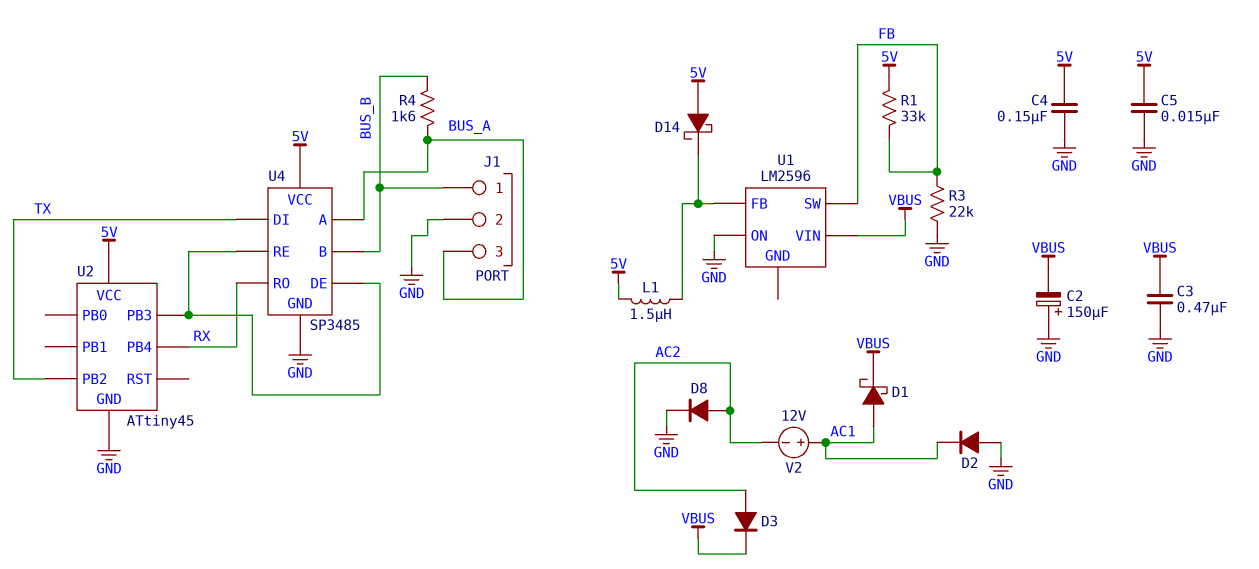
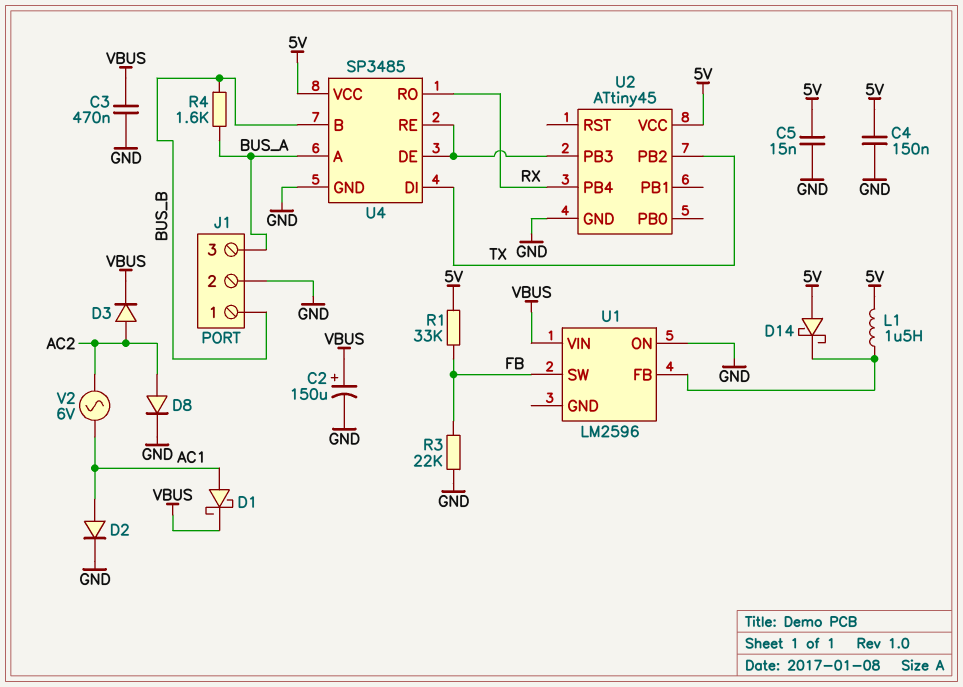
C2: 150uF (plus GND, minus VBUS) -> 150uF (plus VBUS, minus GND)
D2: diode (A GND, K AC1) -> diode (A AC1, K GND)
V2: 12V (plus AC1, minus AC2) -> AC 6V (AC1, AC2)

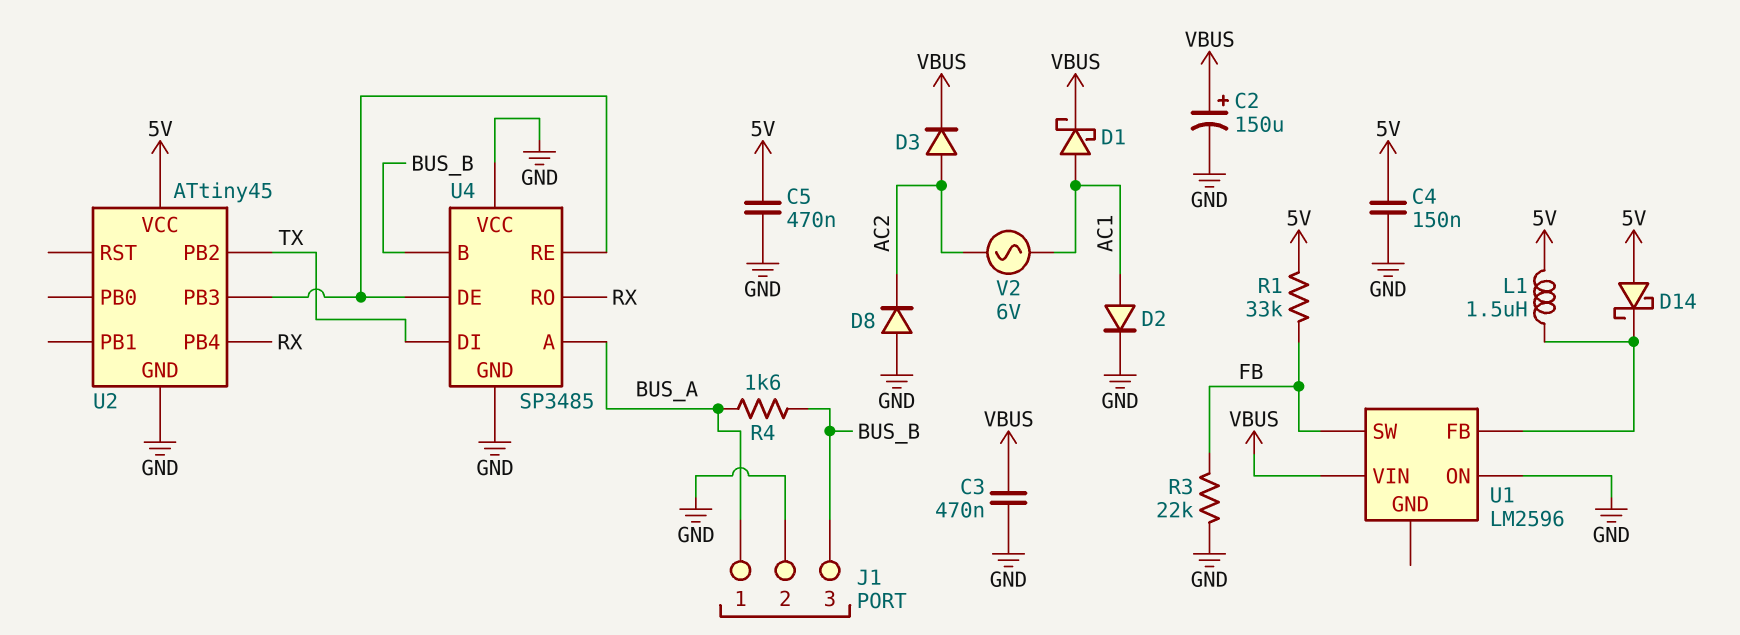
C5: 15nF (5V, GND) -> 470nF (5V, GND)
D8: diode (A AC2, K GND) -> diode (A GND, K AC2)
J1 pin 1: BUS_B -> BUS_A
J1 pin 3: BUS_A -> BUS_B
U4 pin VCC: 5V -> GND

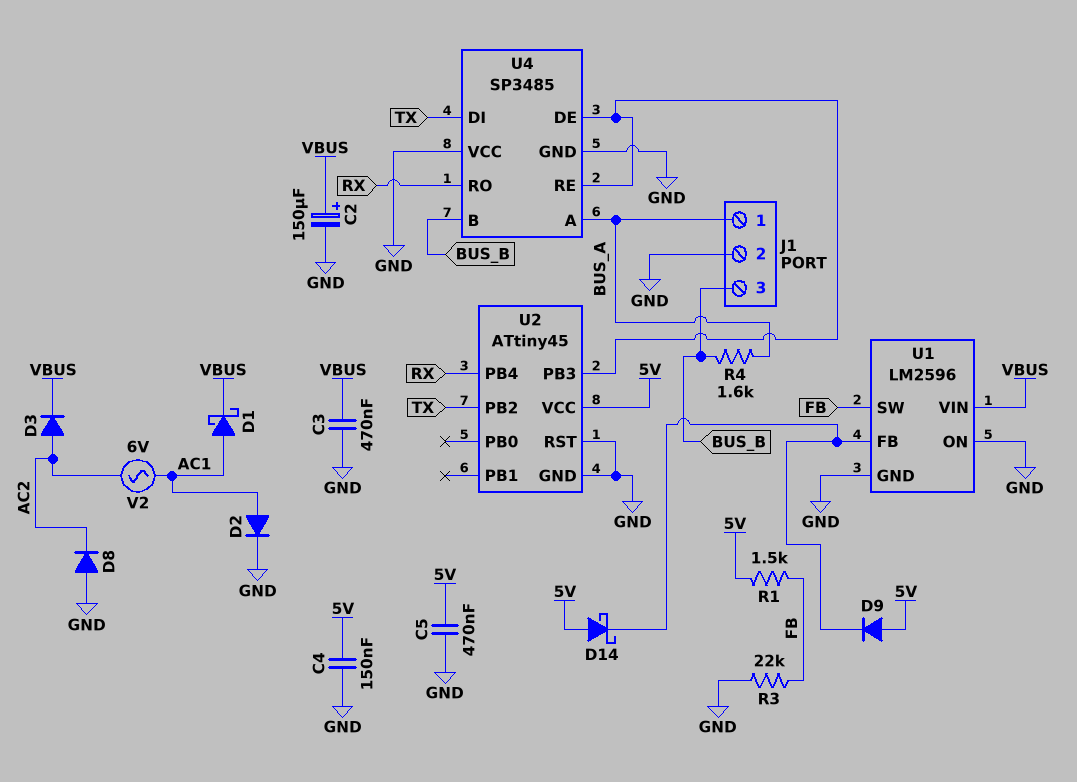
D9: none -> diode (A 5V, K U1/FB)
L1: 1.5uH (5V, U1/FB) -> none
R1: 33k (5V, FB) -> 1.5k (5V, FB)
U1 pin GND: none -> GND
U2 pin RST: none -> GND

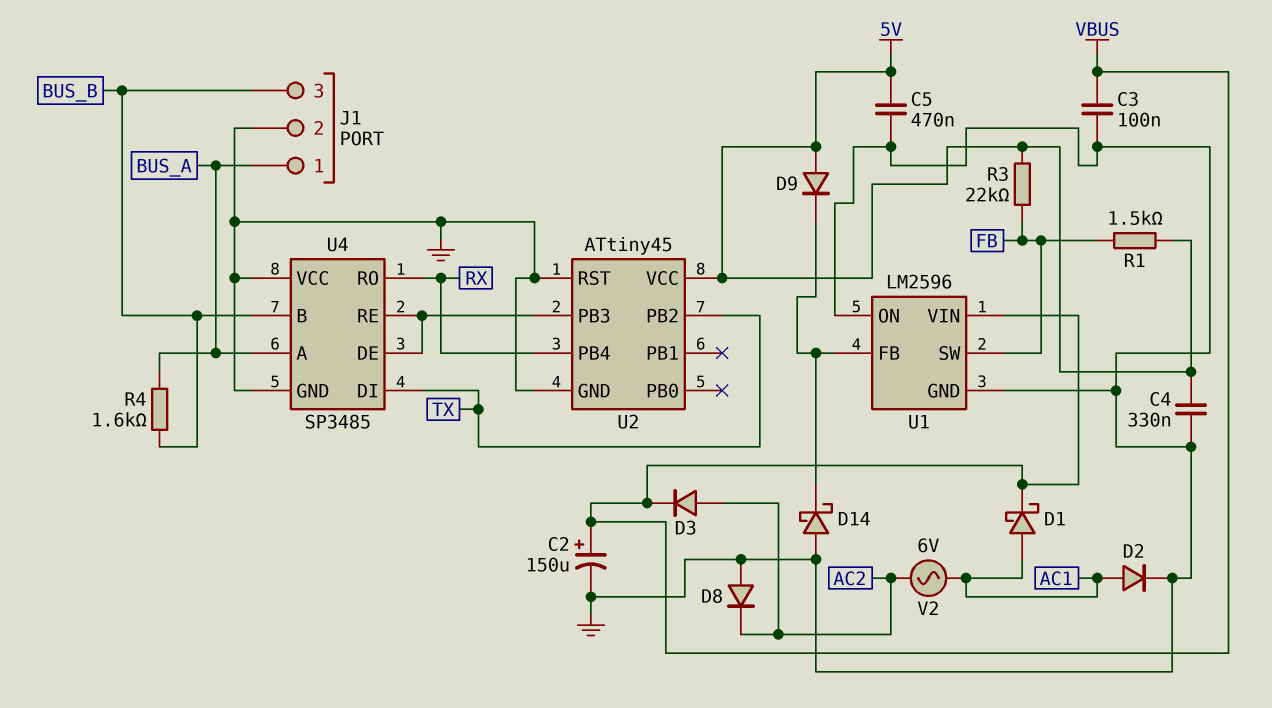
C3: 470nF (GND, VBUS) -> 100nF (GND, VBUS)
C4: 150nF (5V, GND) -> 330nF (5V, GND)
D14: schottky (A 5V, K U1/FB) -> schottky (A GND, K U1/FB)
R3: 22k (FB, GND) -> 22k (5V, FB)

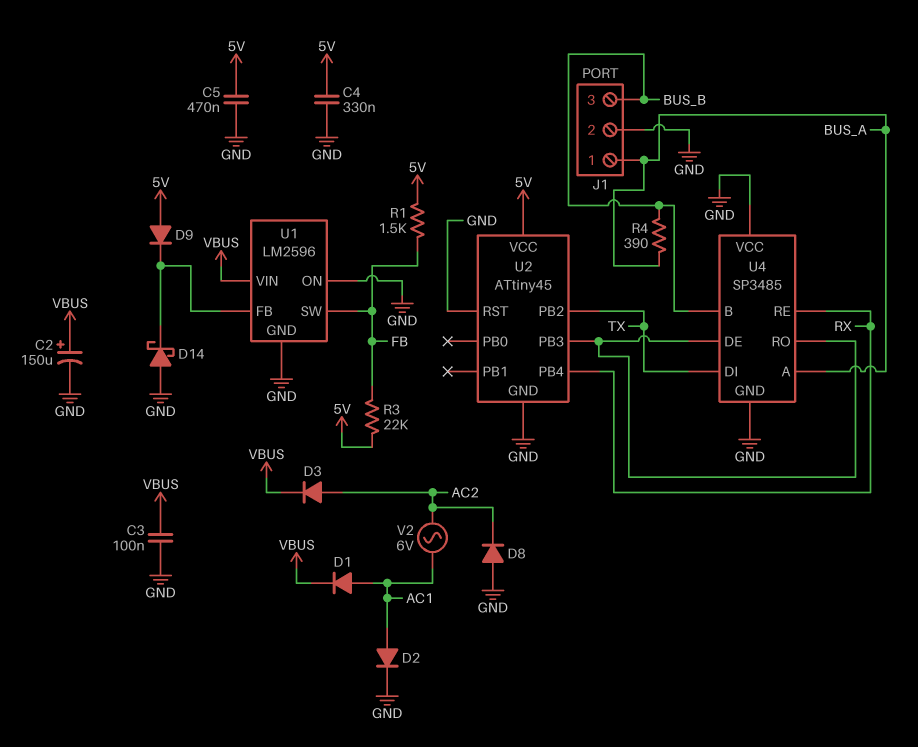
D1: schottky (A AC1, K VBUS) -> diode (A AC1, K VBUS)
R4: 1.6k (BUS_A, BUS_B) -> 390 (BUS_A, BUS_B)
U4 pin RE: U2/PB3 -> RX
U4 pin RO: RX -> U2/PB3

